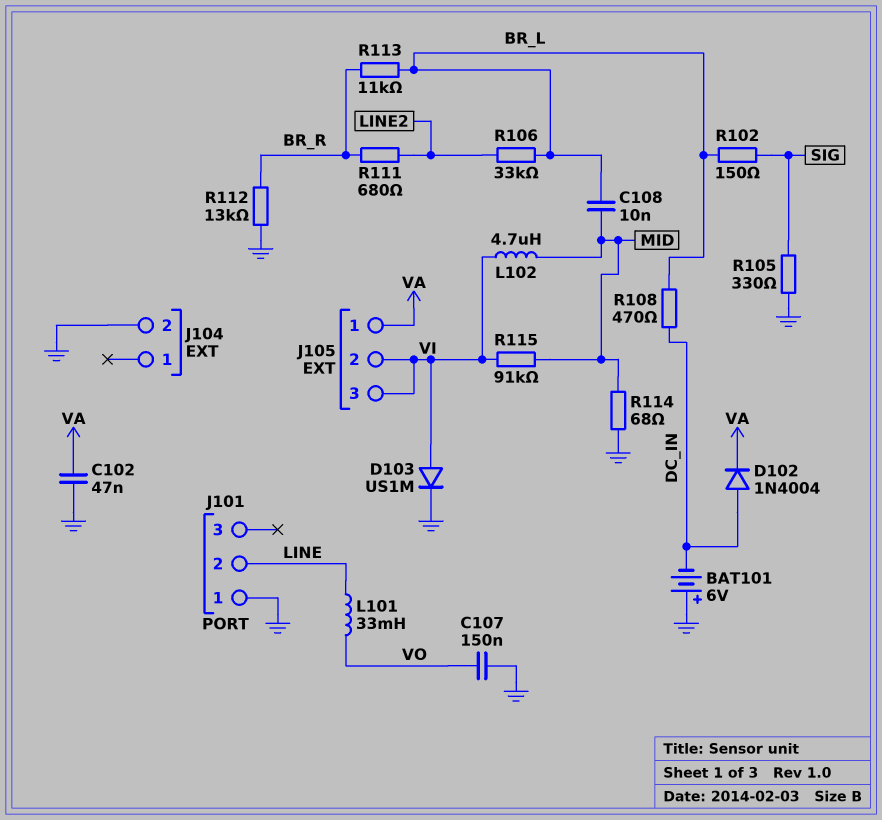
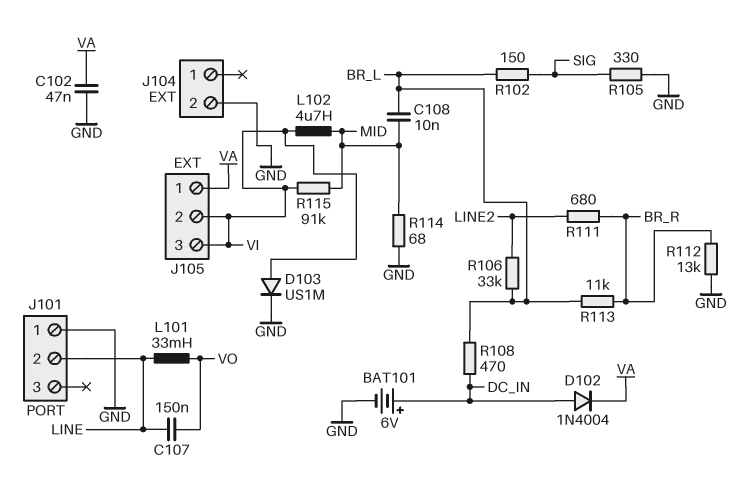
BAT101: 6V (plus GND, minus DC_IN) -> 6V (plus DC_IN, minus GND)
C107: 150nF (GND, VO) -> 150nF (LINE, VO)

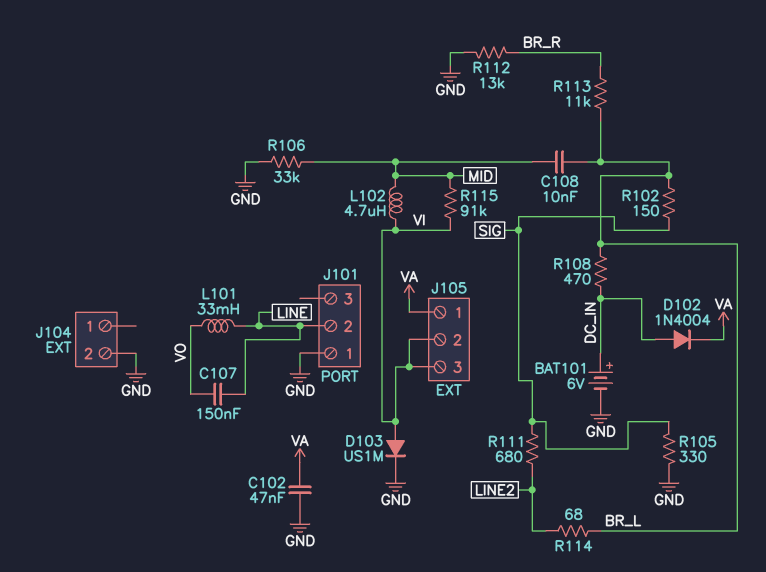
R106: 33k (BR_L, LINE2) -> 33k (GND, MID)
R111: 680 (BR_R, LINE2) -> 680 (LINE2, SIG)
R114: 68 (GND, MID) -> 68 (BR_L, LINE2)

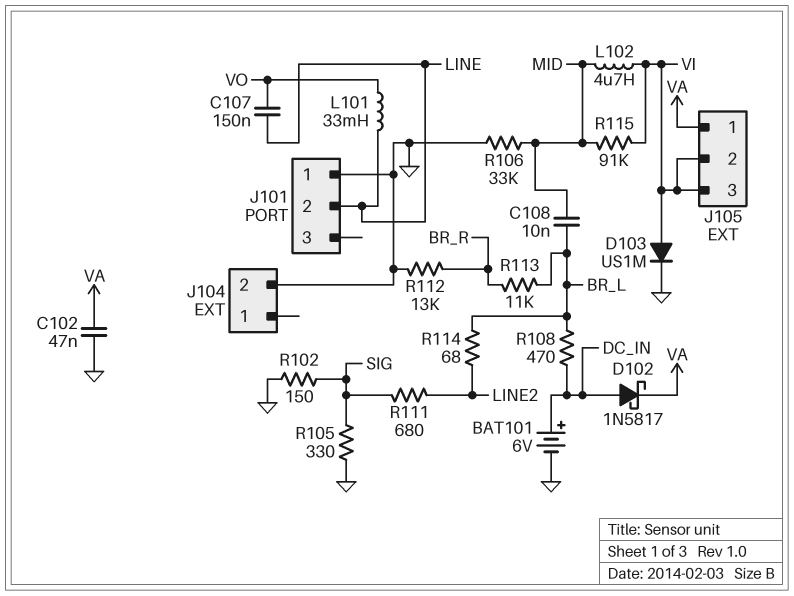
D102: diode 1N4004 (A DC_IN, K VA) -> schottky 1N5817 (A DC_IN, K VA)
R102: 150 (BR_L, SIG) -> 150 (GND, SIG)

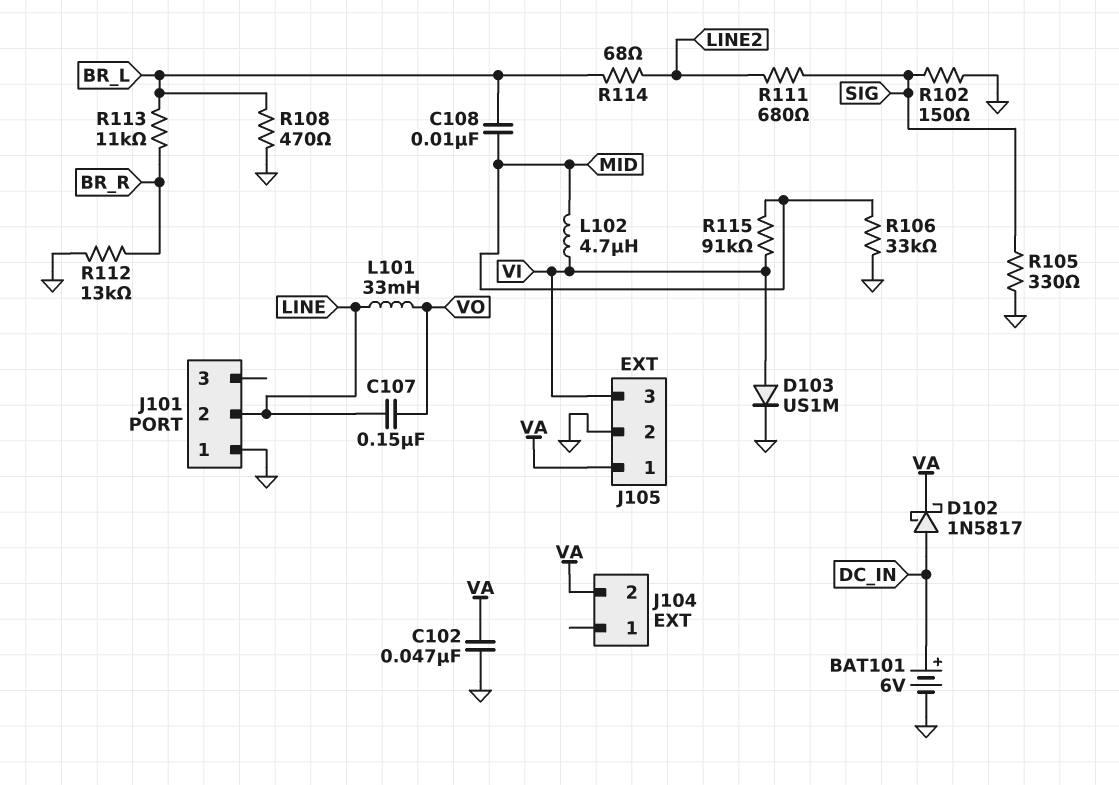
J104 pin 2: GND -> VA
J105 pin 2: VI -> GND
R108: 470 (BR_L, DC_IN) -> 470 (BR_L, GND)

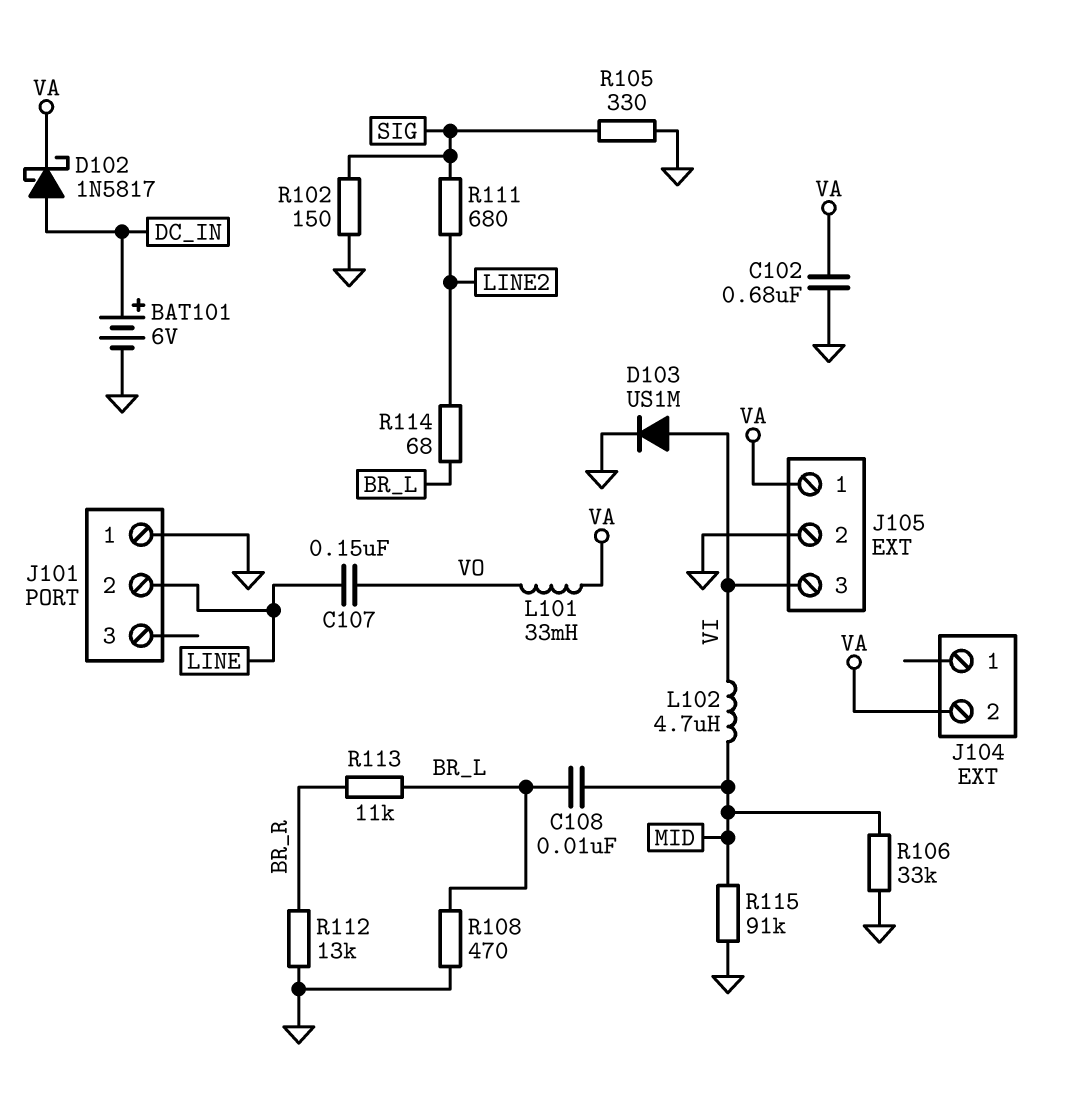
C102: 47nF (GND, VA) -> 680nF (GND, VA)
L101: 33mH (LINE, VO) -> 33mH (VA, VO)
R115: 91k (MID, VI) -> 91k (GND, MID)

